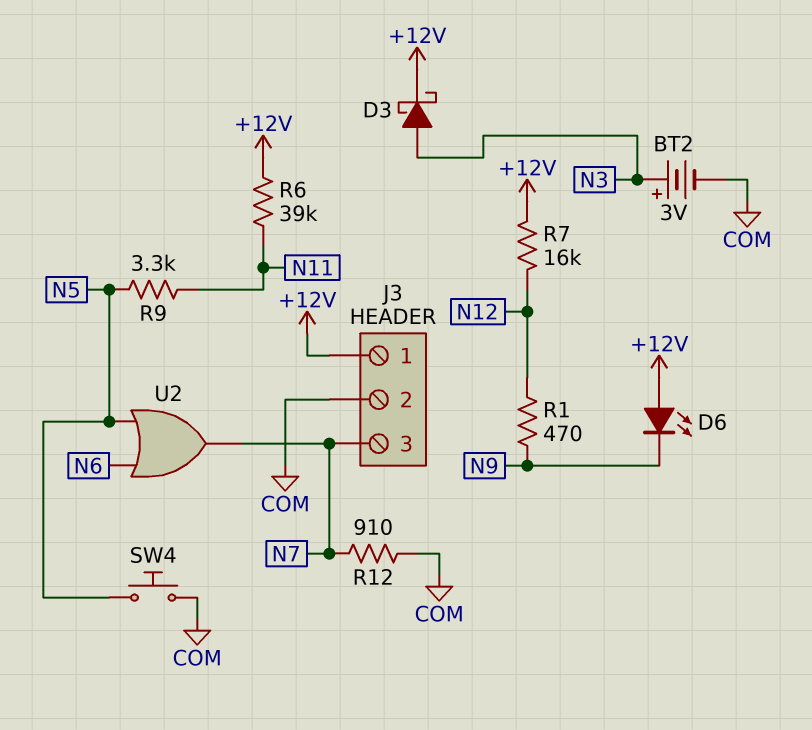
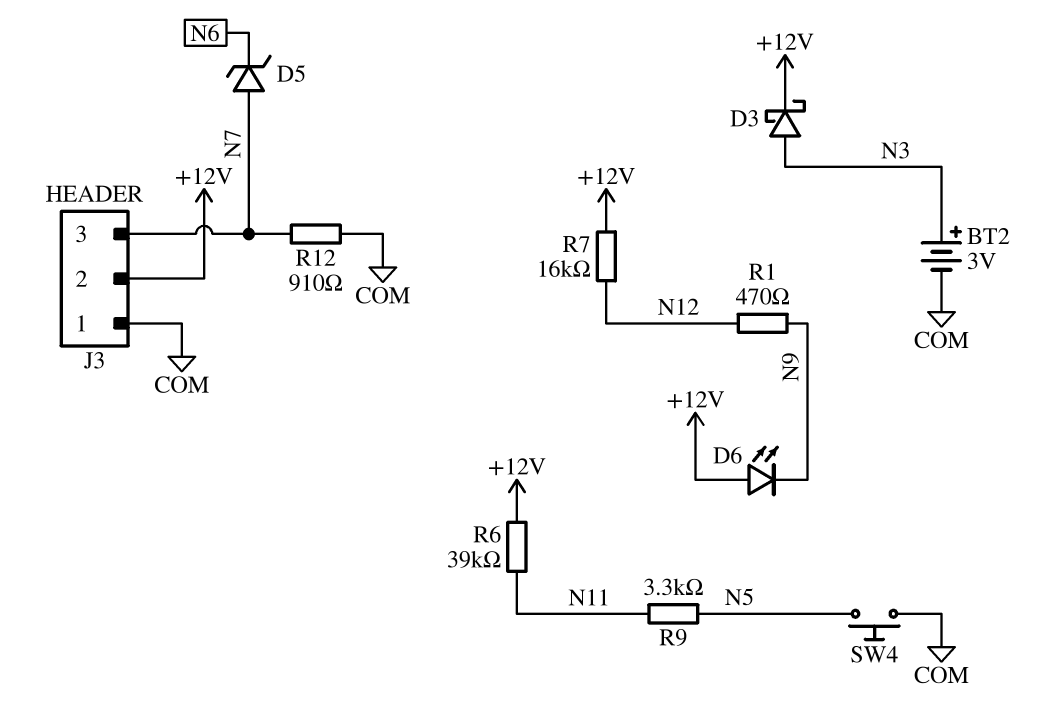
D5: none -> zener (A N7, K N6)
J3 pin 1: +12V -> COM
J3 pin 2: COM -> +12V
U2: OR (in N5, in N6, out N7) -> none

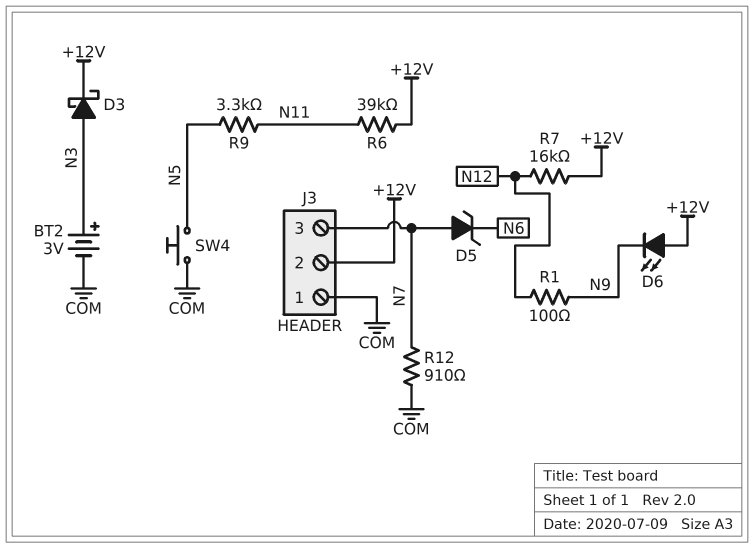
R1: 470 (N9, N12) -> 100 (N9, N12)

